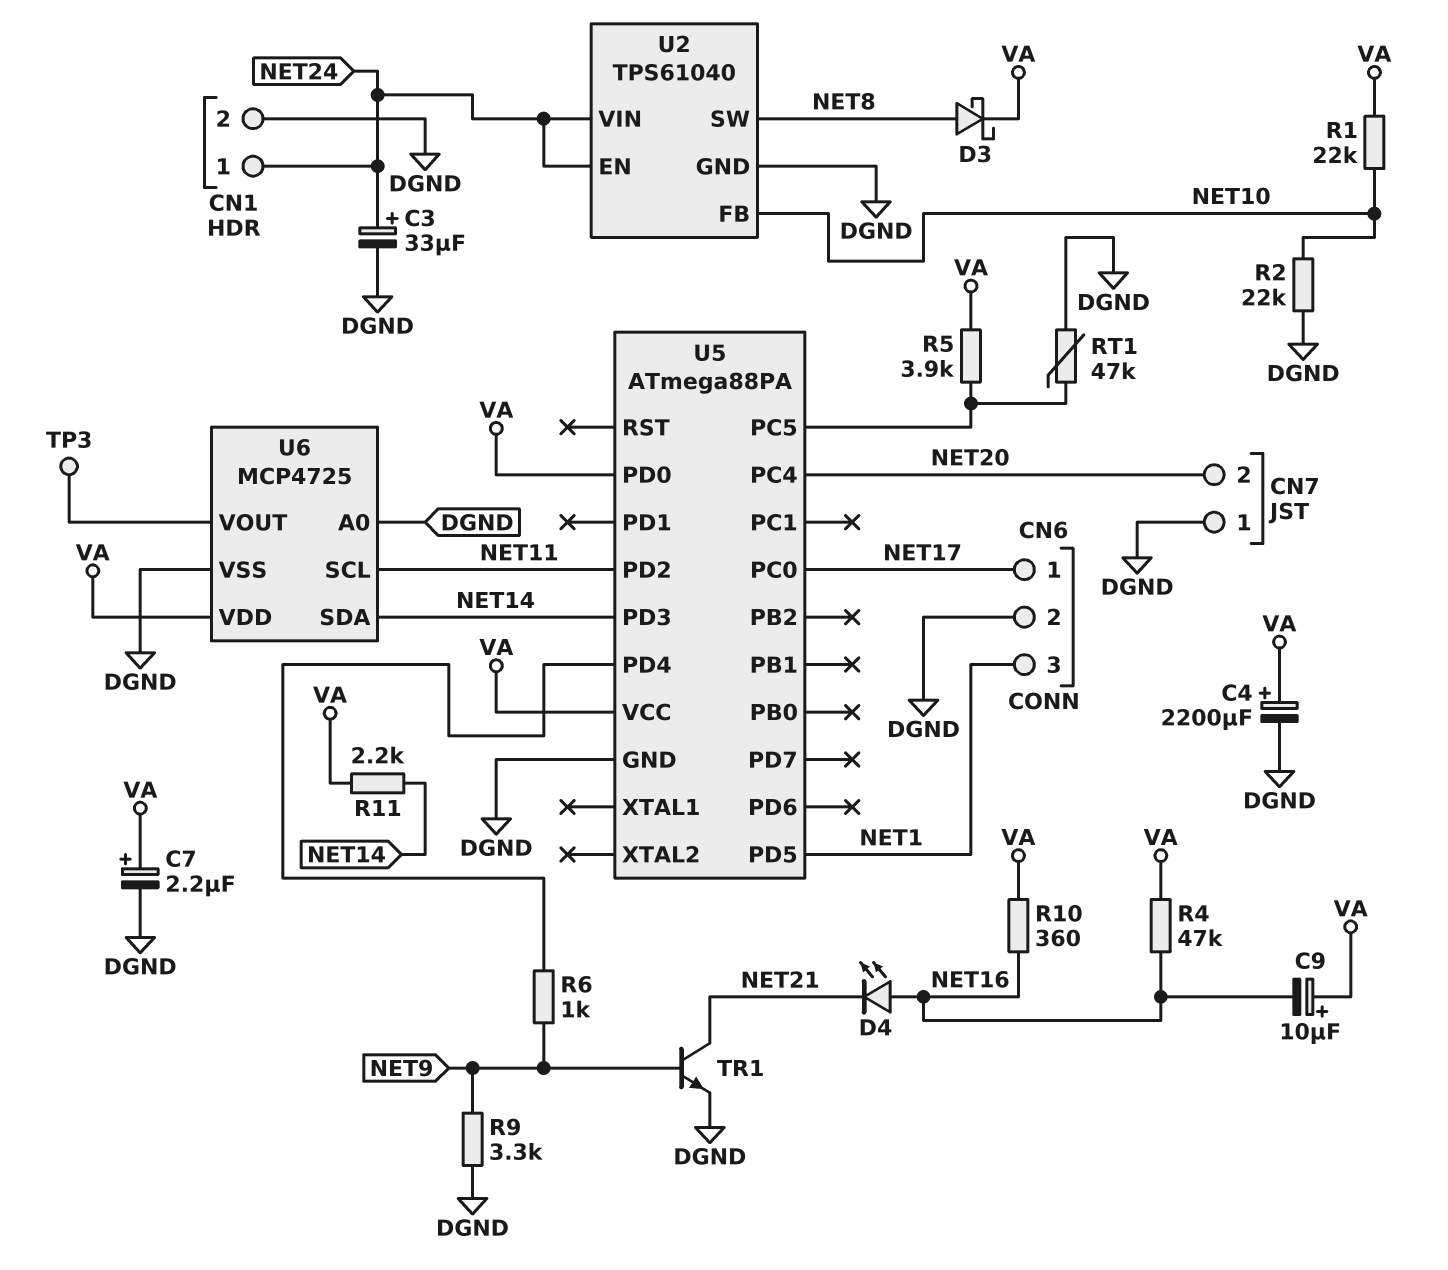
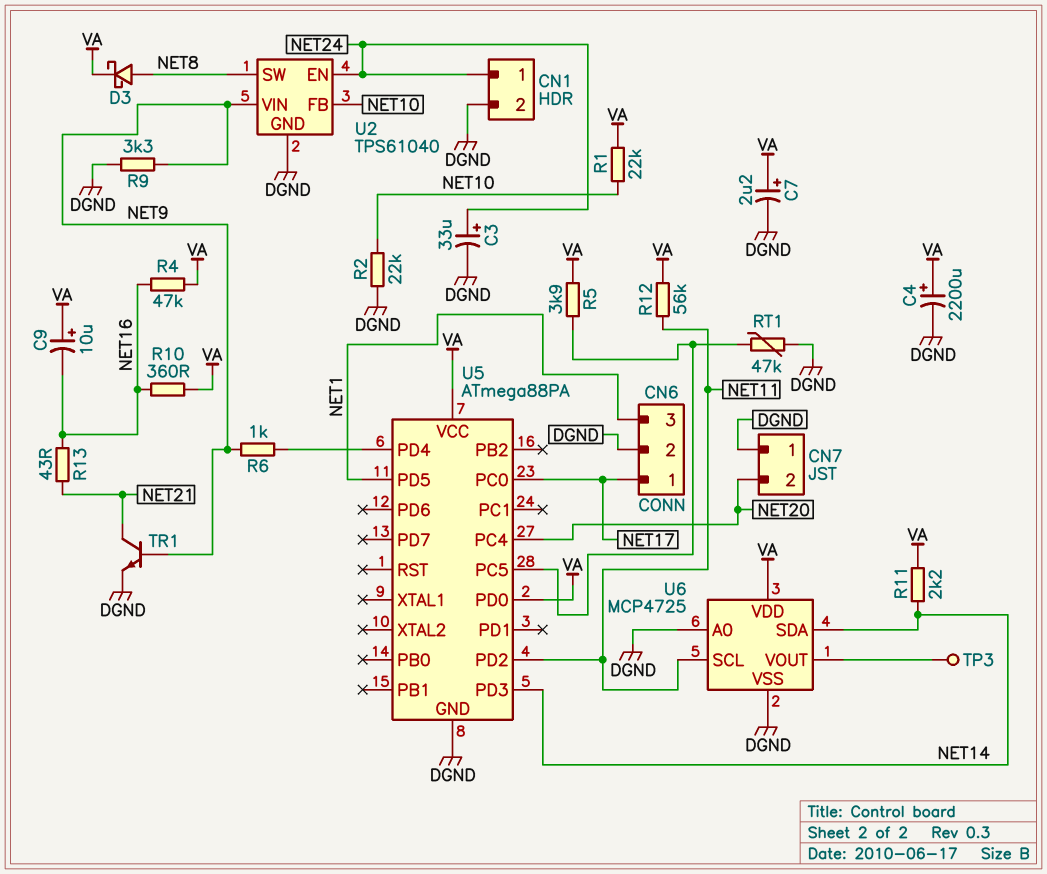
D4: LED (A NET16, K NET21) -> none
R12: none -> 56k (NET11, VA)
R13: none -> 43 (NET16, NET21)
U2 pin VIN: NET24 -> NET9

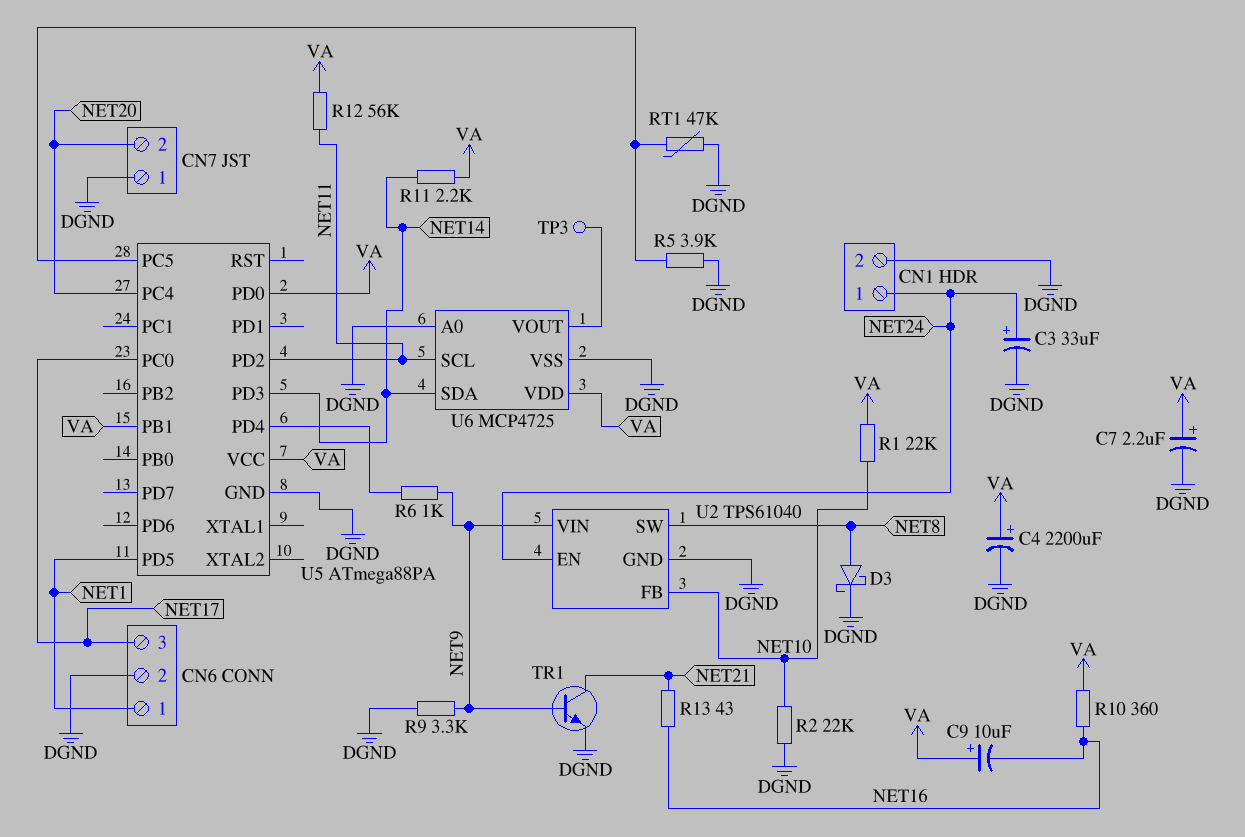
CN6 pin 1: NET17 -> NET1
CN6 pin 3: NET1 -> NET17
D3: schottky (A NET8, K VA) -> schottky (A NET8, K DGND)
R4: 47k (NET16, VA) -> none
R5: 3.9k (U5/PC5, VA) -> 3.9k (DGND, U5/PC5)
U5 pin PB1: none -> VA

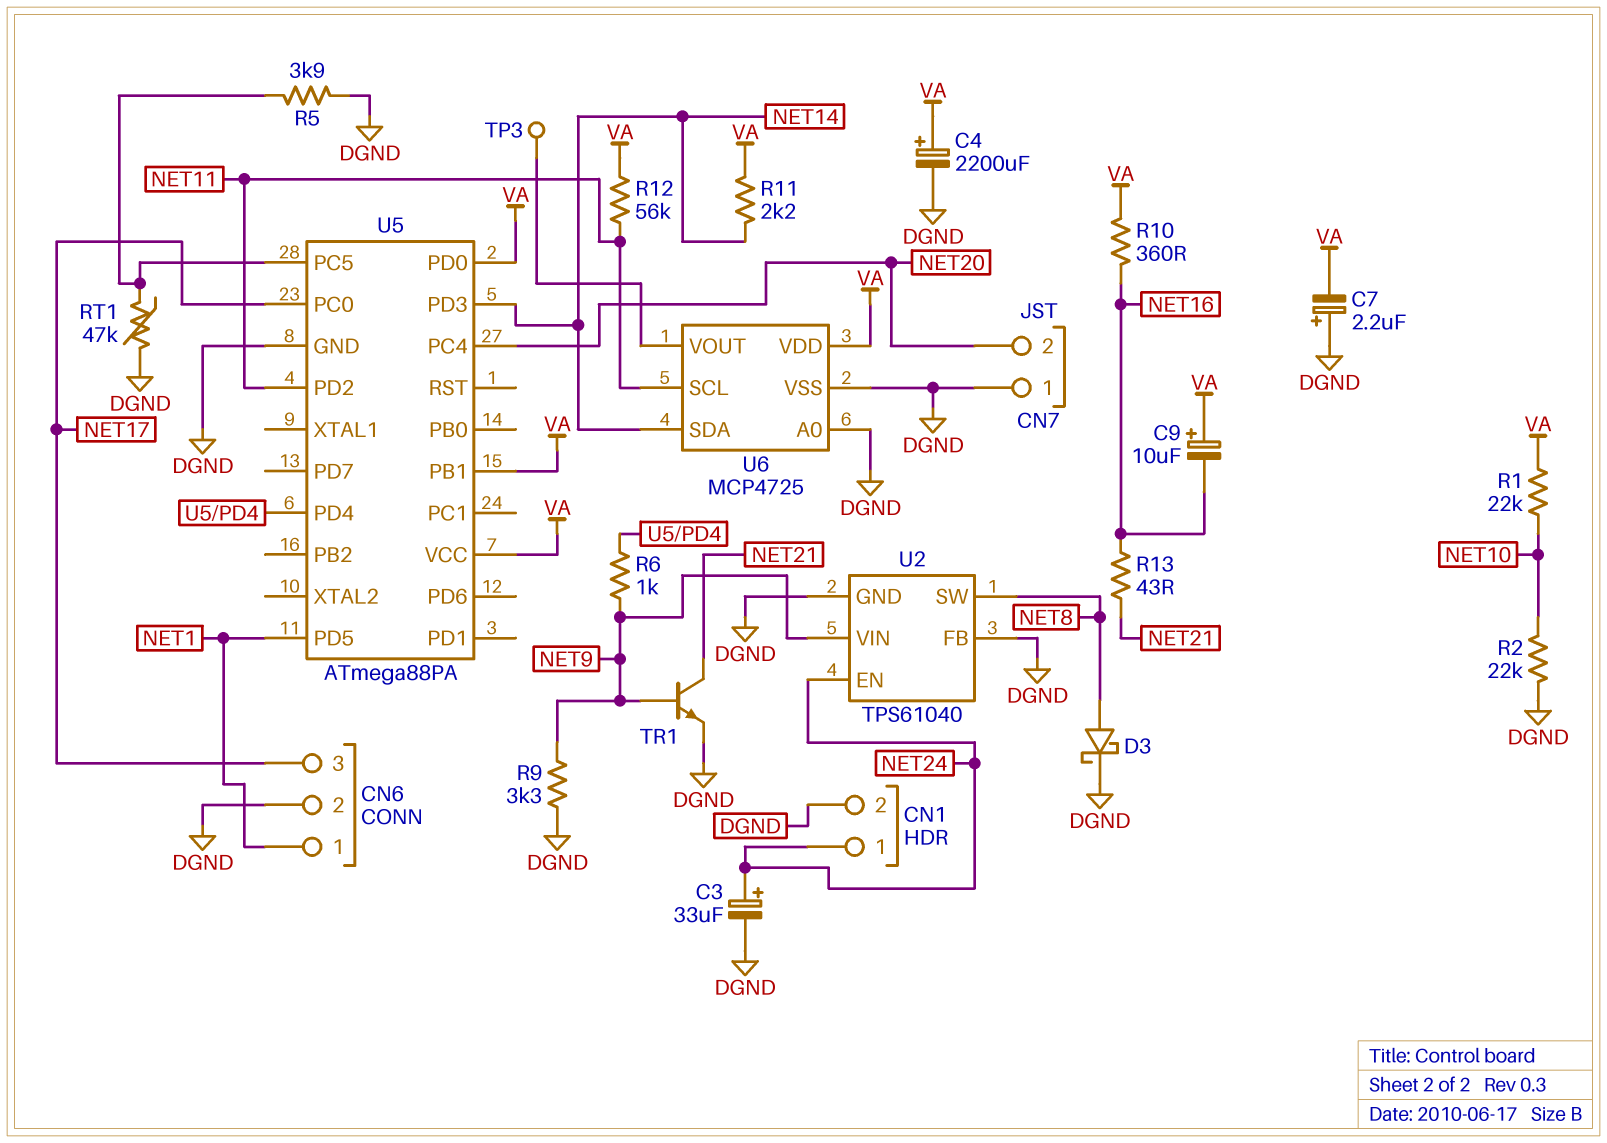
C7: 2.2uF (plus VA, minus DGND) -> 2.2uF (plus DGND, minus VA)
U2 pin FB: NET10 -> DGND

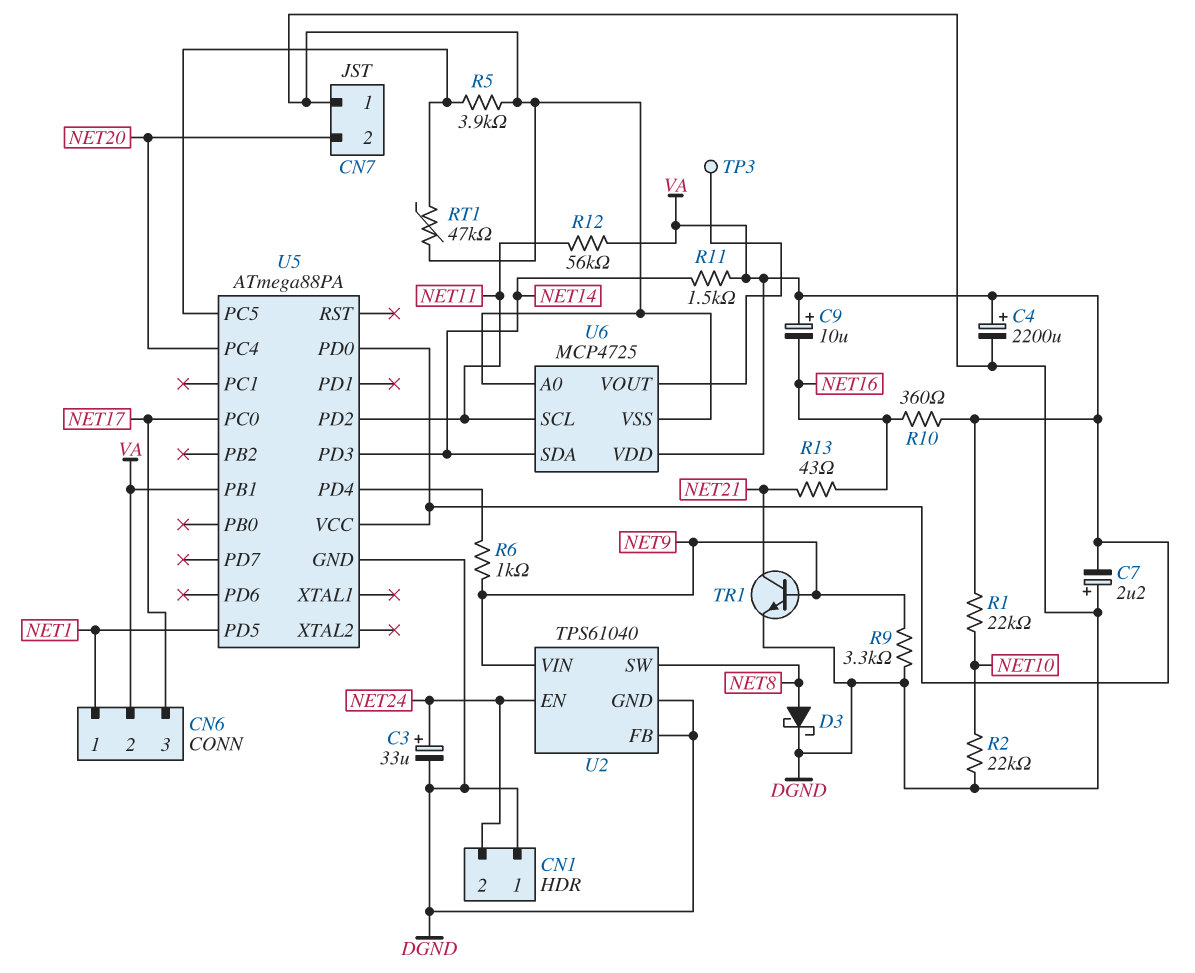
CN1 pin 1: NET24 -> DGND
CN1 pin 2: DGND -> NET24
CN6 pin 2: DGND -> VA
R11: 2.2k (NET14, VA) -> 1.5k (NET14, VA)

